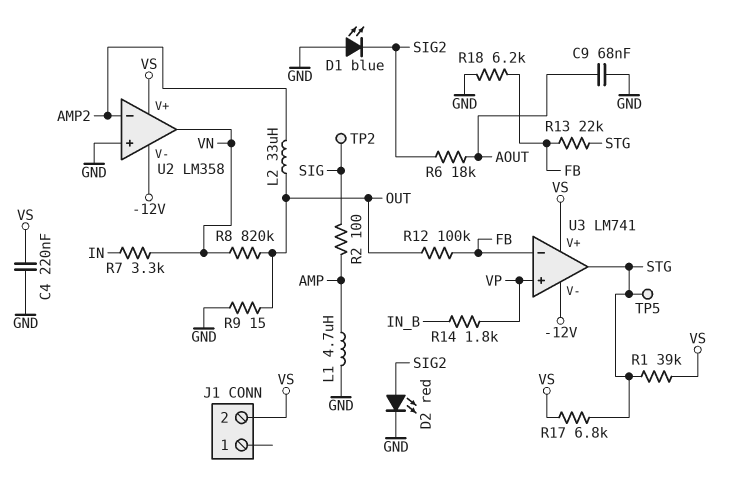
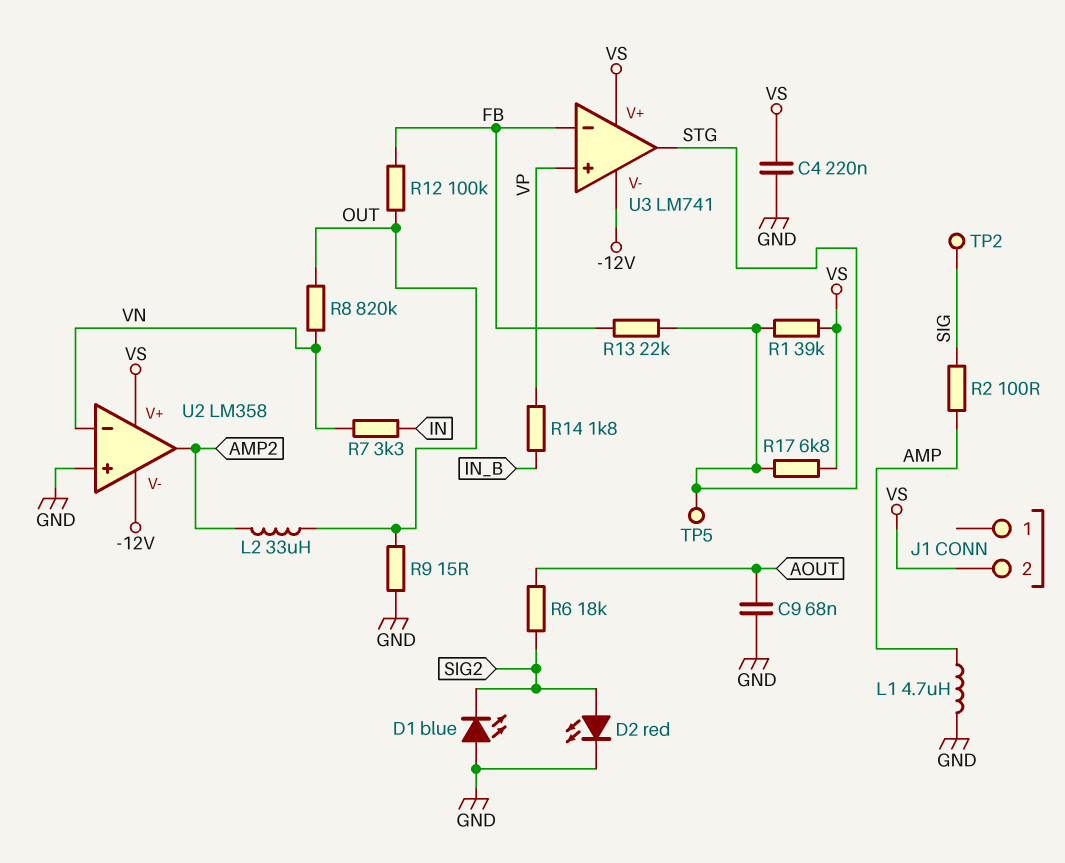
R18: 6.2k (FB, GND) -> none
U2 pin in-: AMP2 -> VN
U2 pin out: VN -> AMP2

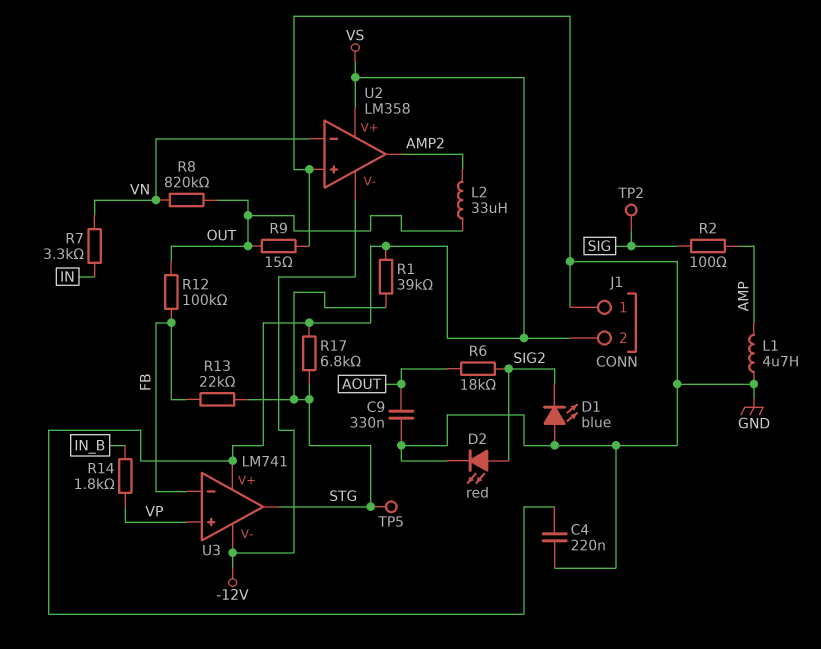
C9: 68nF (AOUT, GND) -> 330nF (AOUT, GND)
J1 pin 1: none -> GND

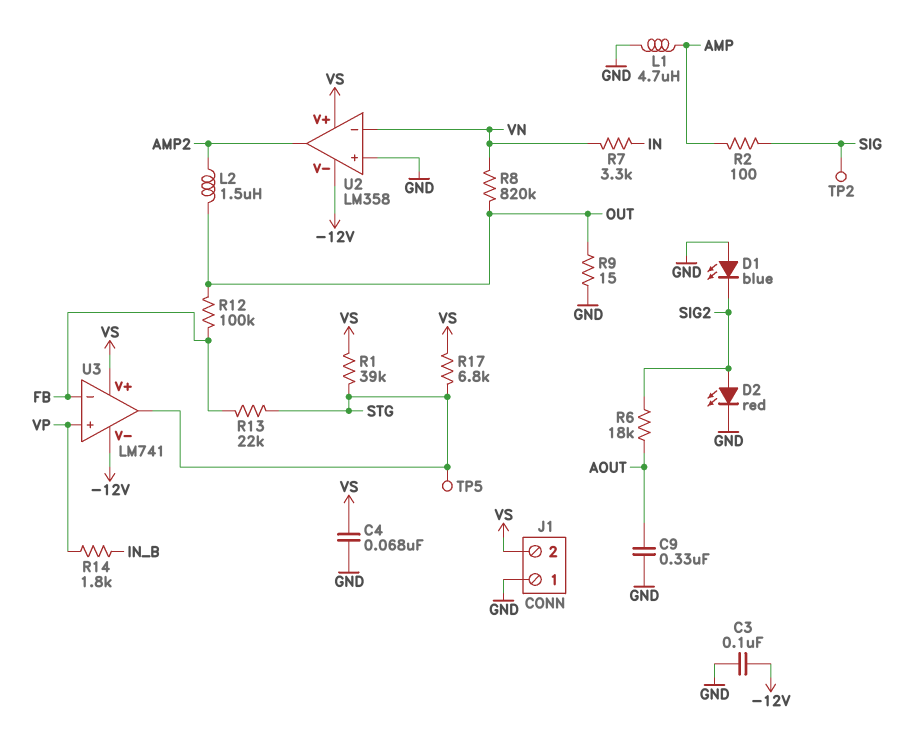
C3: none -> 100nF (-12V, GND)
C4: 220nF (GND, VS) -> 68nF (GND, VS)
L2: 33uH (AMP2, OUT) -> 1.5uH (AMP2, OUT)

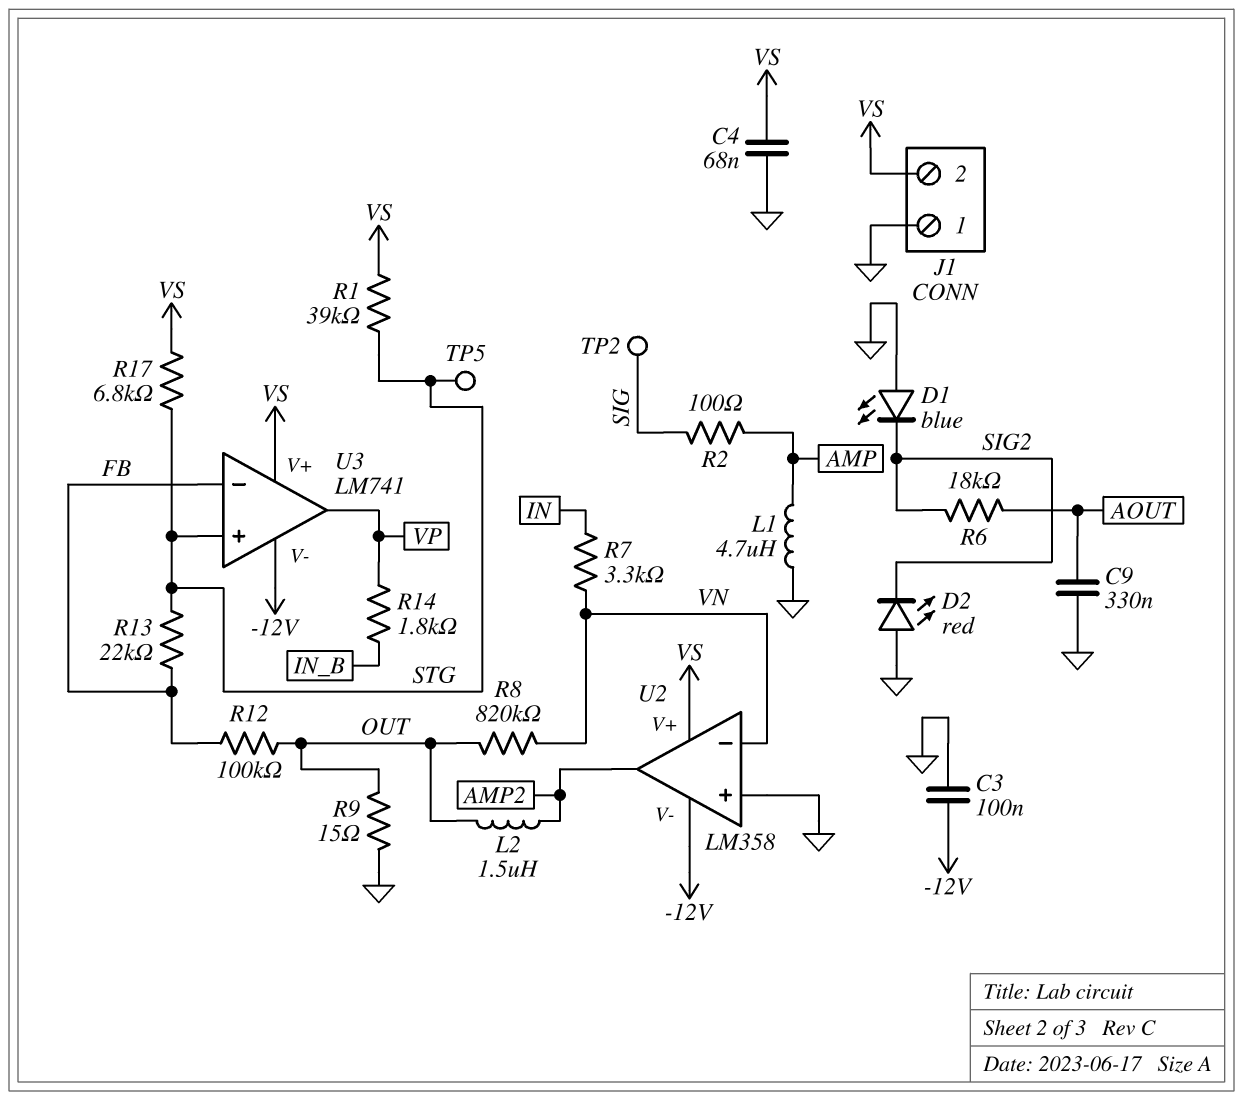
D2: LED red (A SIG2, K GND) -> LED red (A GND, K SIG2)
U3 pin in+: VP -> STG
U3 pin out: STG -> VP

